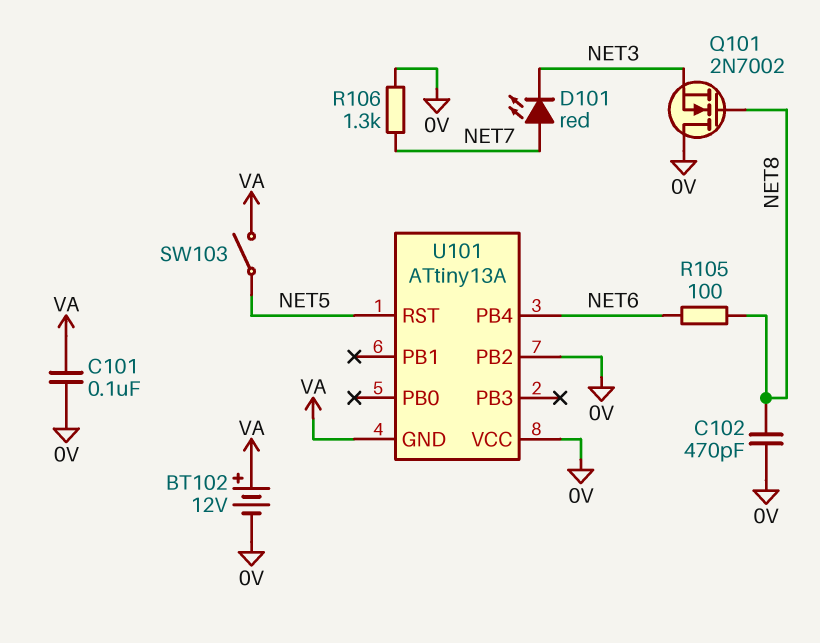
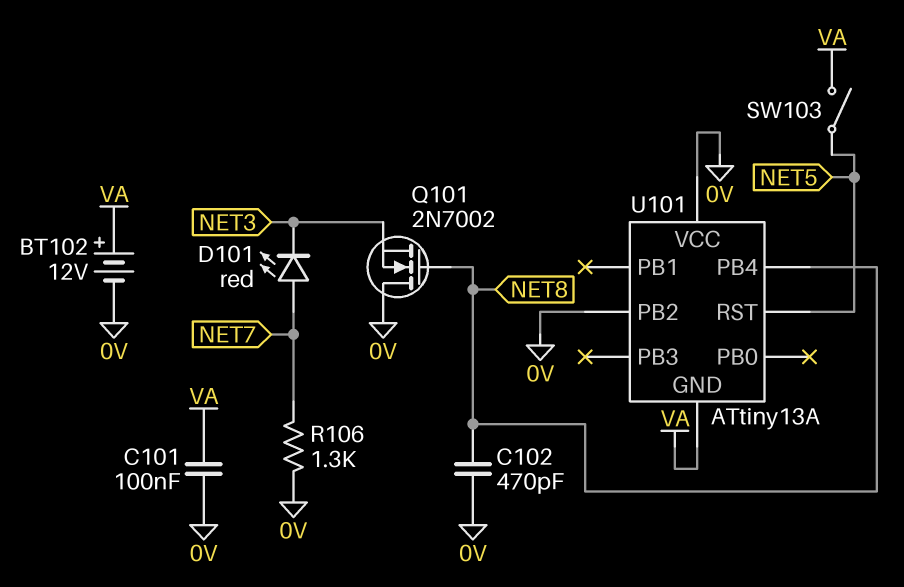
R105: 100 (NET6, NET8) -> none
U101 pin PB4: NET6 -> NET8

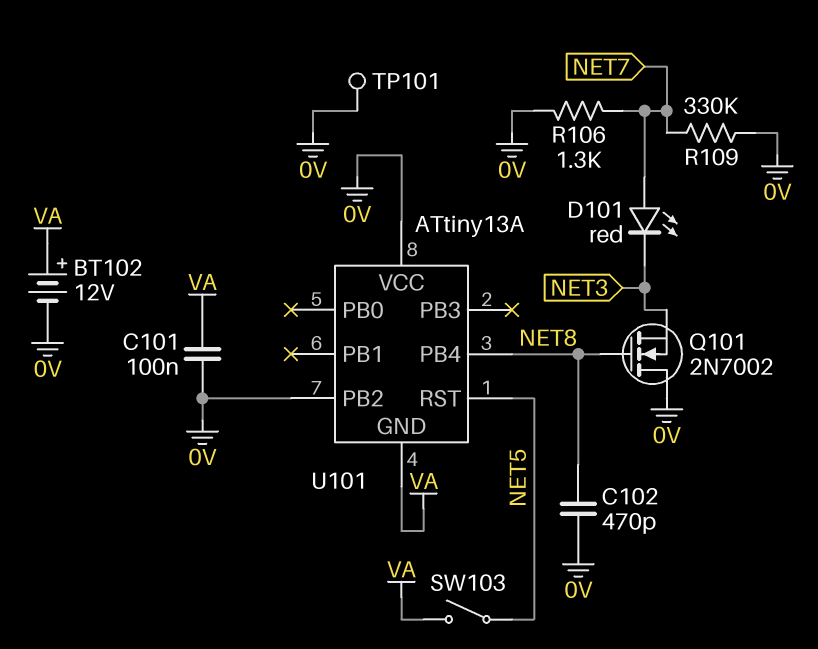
R109: none -> 330k (0V, NET7)
TP101: none -> test point (0V)

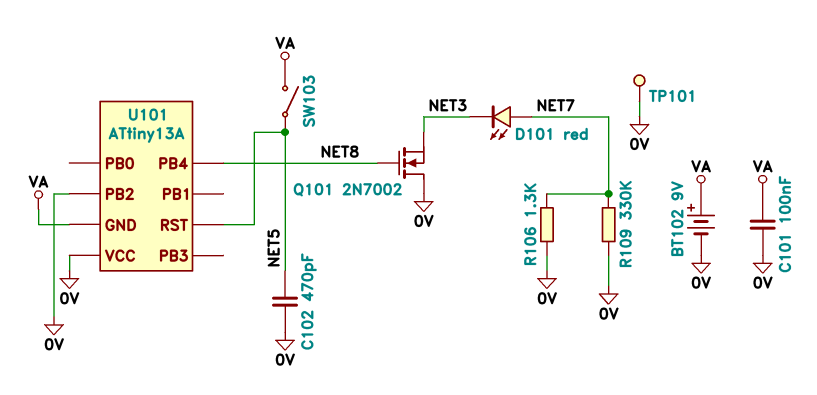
BT102: 12V (plus VA, minus 0V) -> 9V (plus VA, minus 0V)
C102: 470pF (0V, NET8) -> 470pF (0V, NET5)

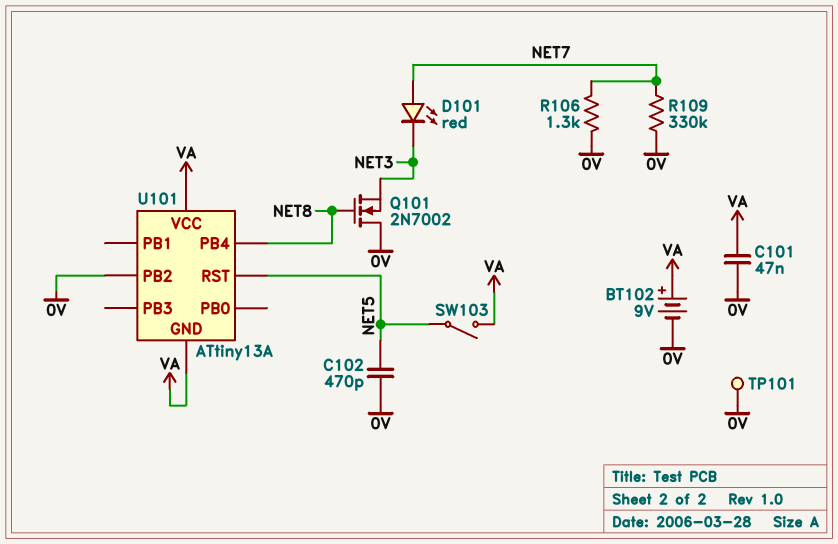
C101: 100nF (0V, VA) -> 47nF (0V, VA)
U101 pin VCC: 0V -> VA

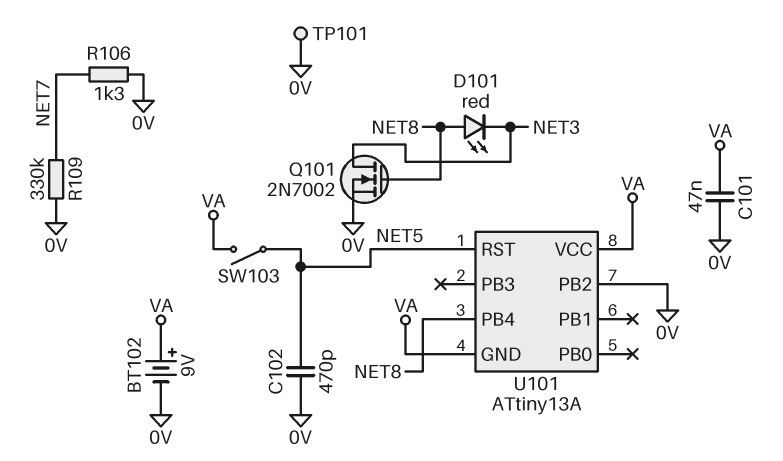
D101: LED red (A NET7, K NET3) -> LED red (A NET8, K NET3)
Q101: NMOS 2N7002 (G NET8, D 0V, S NET3) -> NMOS 2N7002 (G NET8, D NET3, S 0V)

